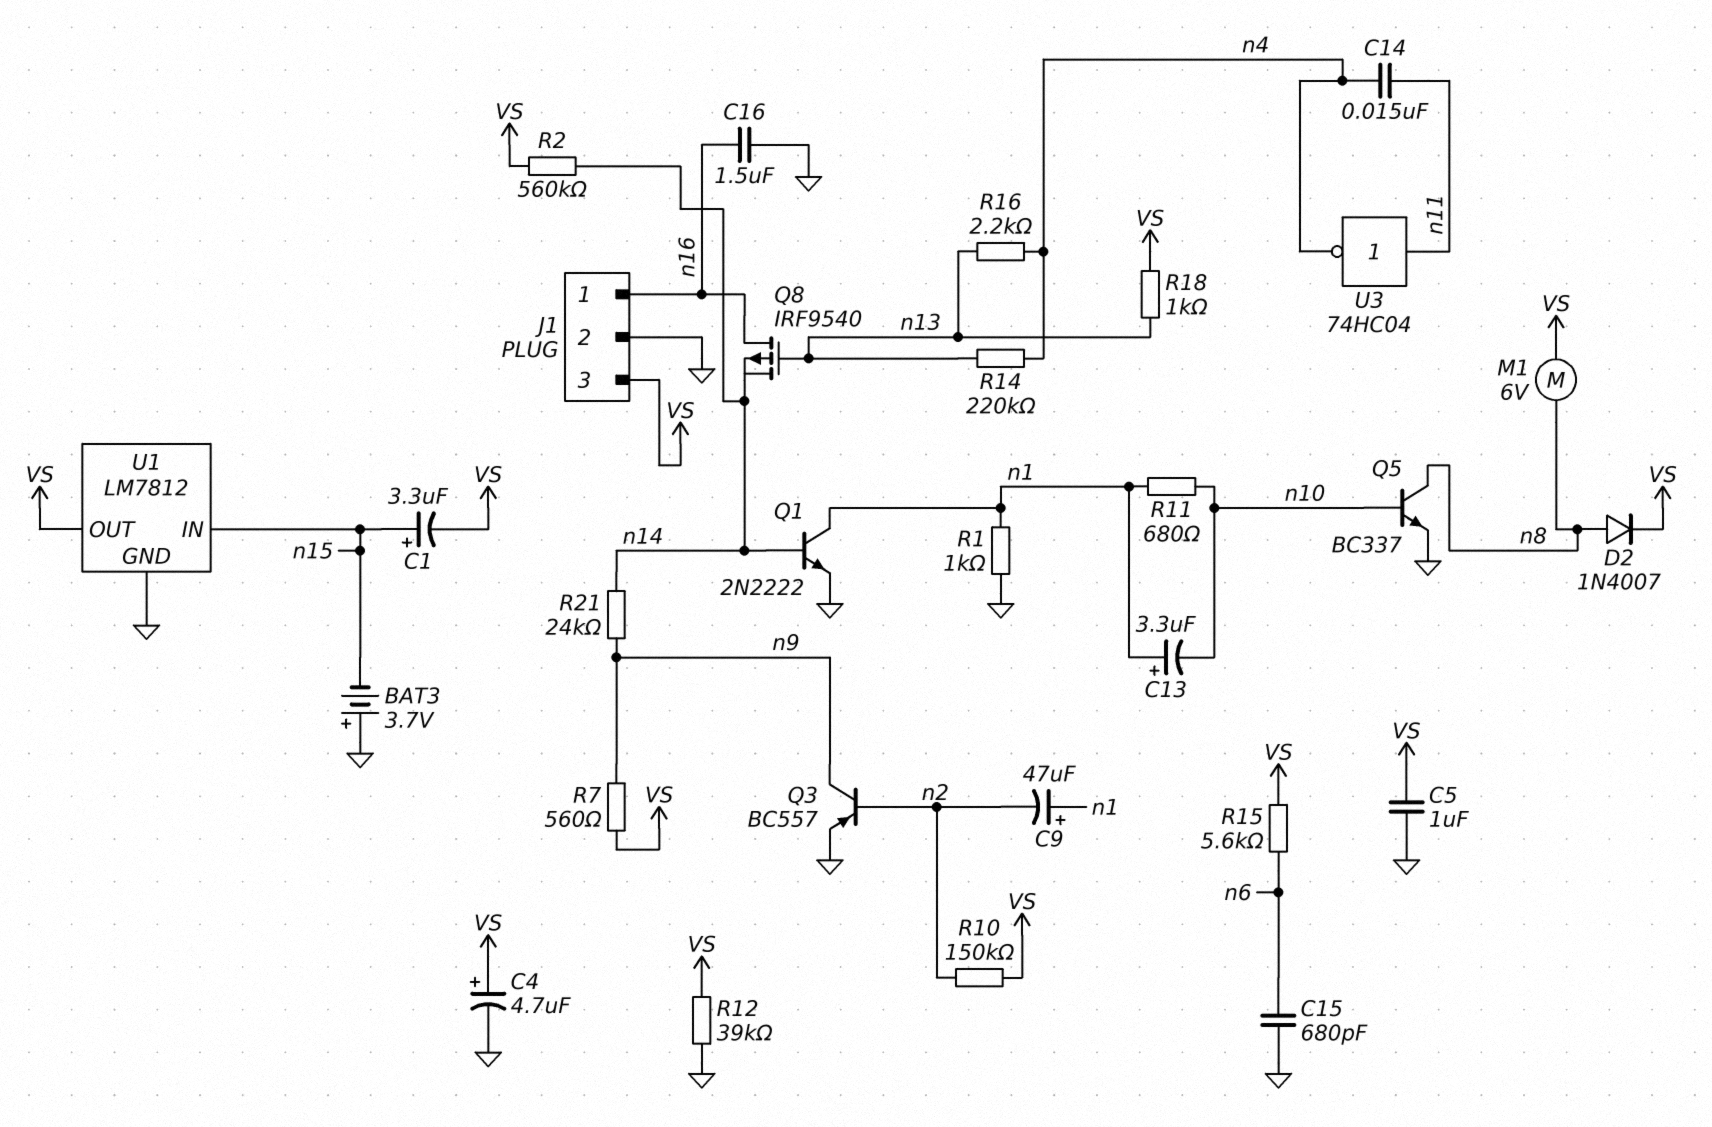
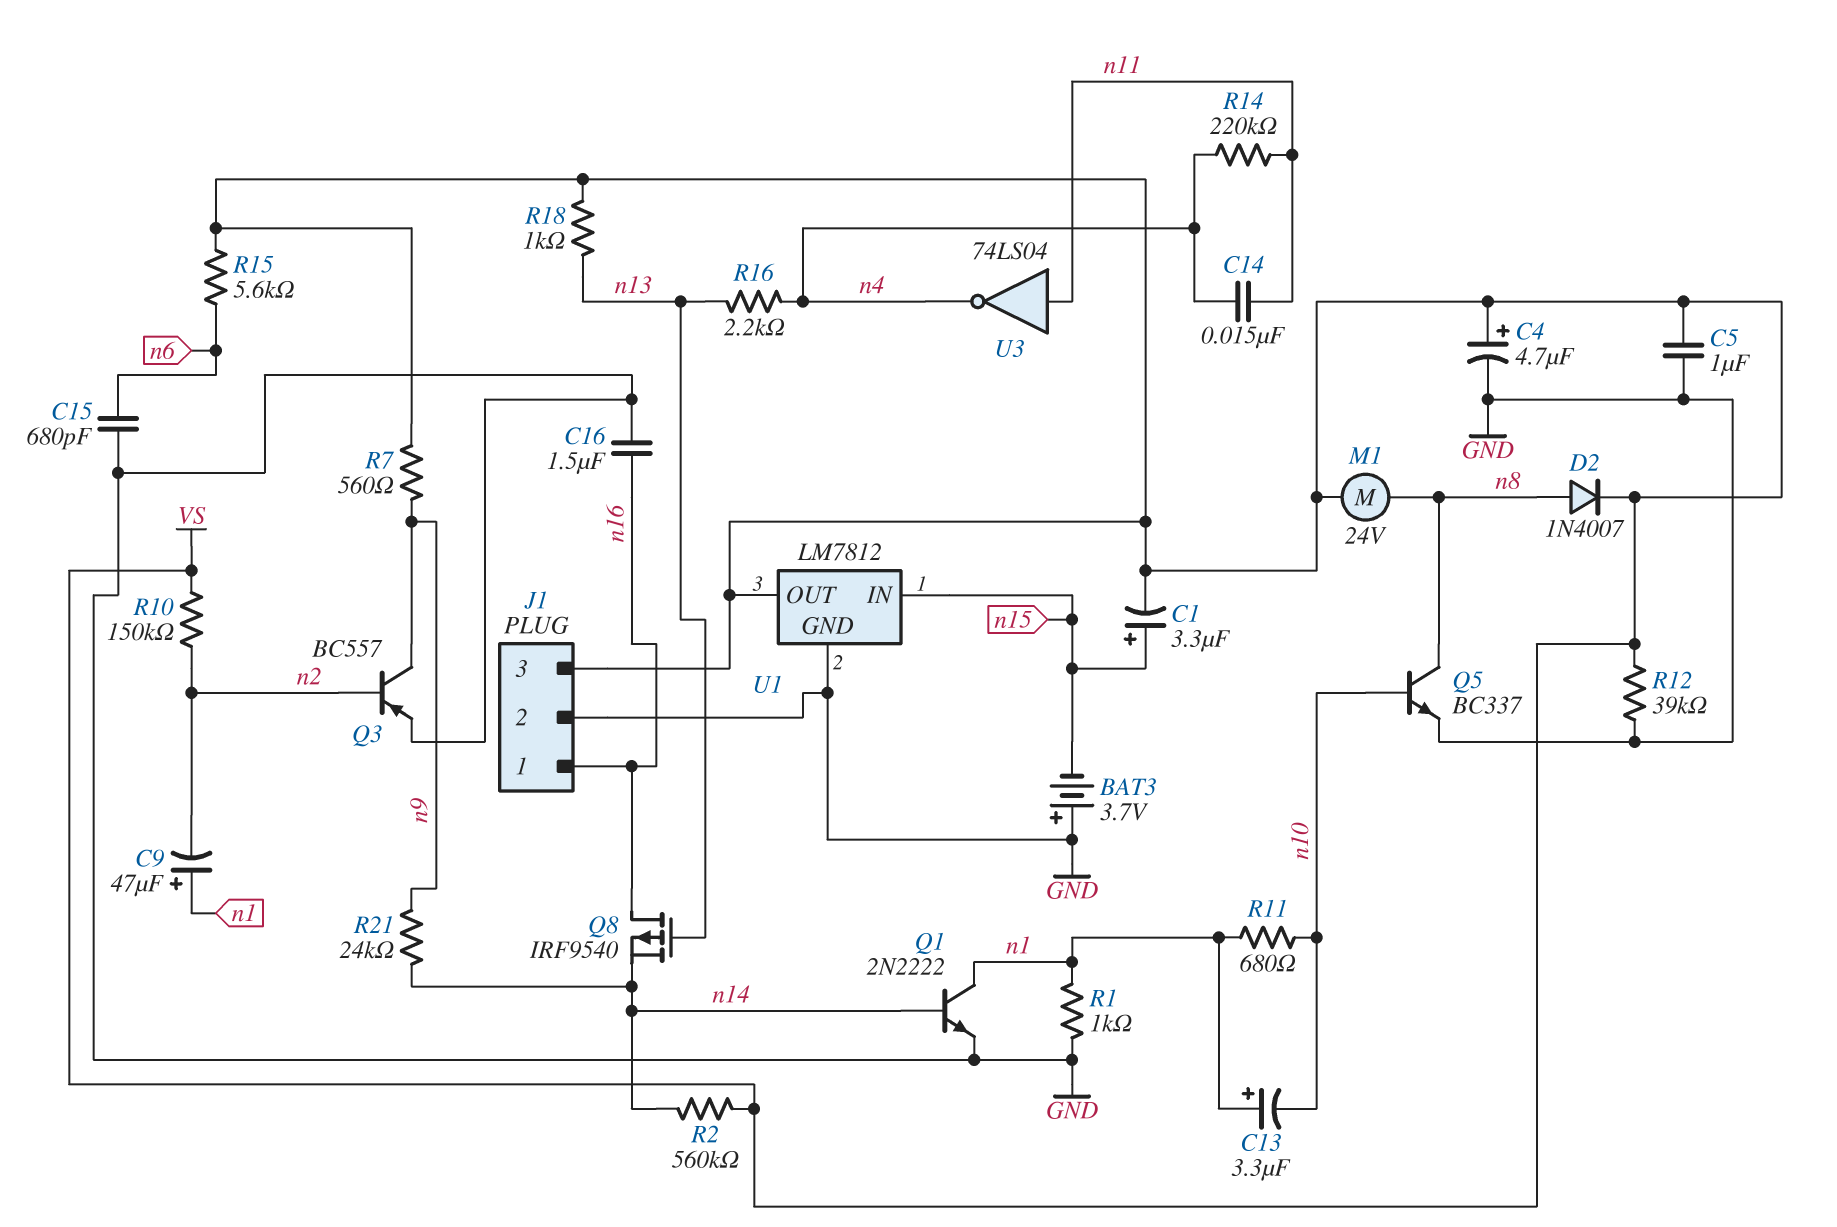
M1: motor 6V (VS, n8) -> motor 24V (VS, n8)
R14: 220k (n4, n13) -> 220k (n4, n11)
U3: NOT 74HC04 (in n11, out n4) -> NOT 74LS04 (in n11, out n4)

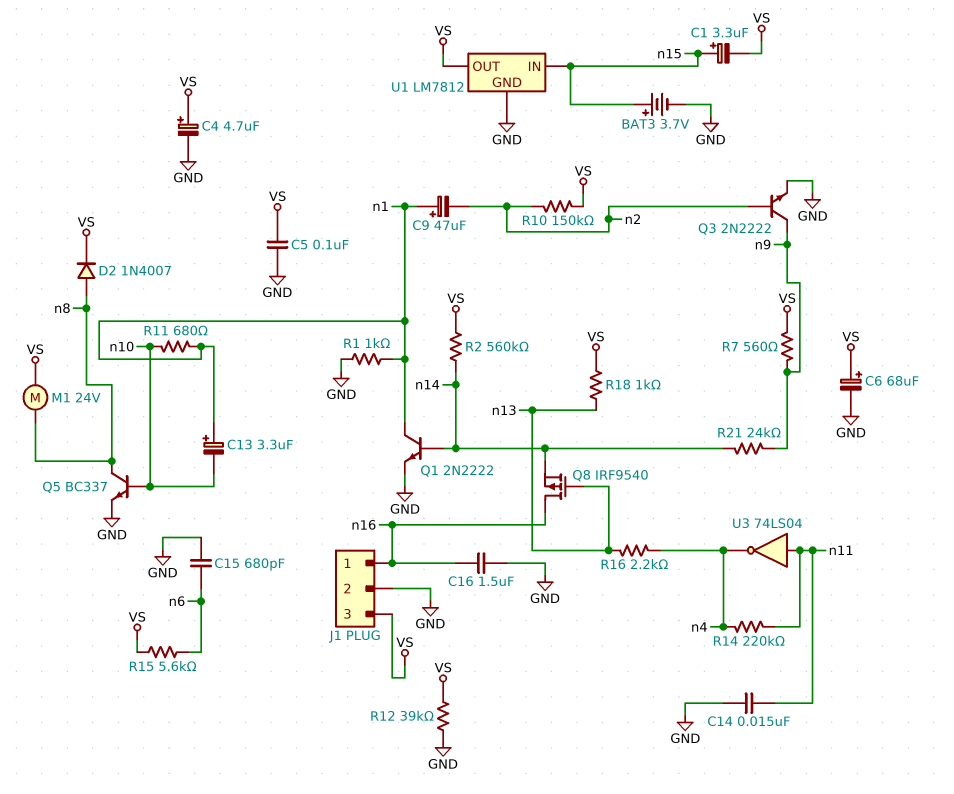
BAT3: 3.7V (plus GND, minus n15) -> 3.7V (plus n15, minus GND)
C5: 1uF (GND, VS) -> 100nF (GND, VS)
C6: none -> 68uF (plus VS, minus GND)
C14: 15nF (n4, n11) -> 15nF (GND, n11)
Q3: PNP BC557 (B n2, C n9, E GND) -> NPN 2N2222 (B n2, C n9, E GND)

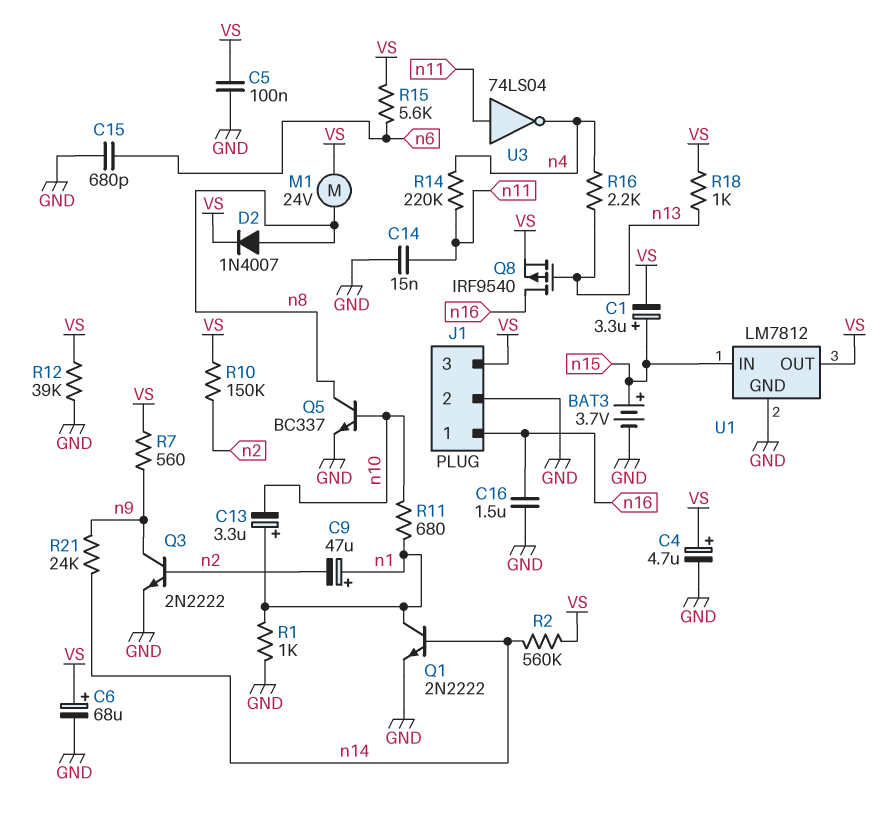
Q8: PMOS IRF9540 (G n13, D n16, S n14) -> PMOS IRF9540 (G n13, D n16, S VS)

